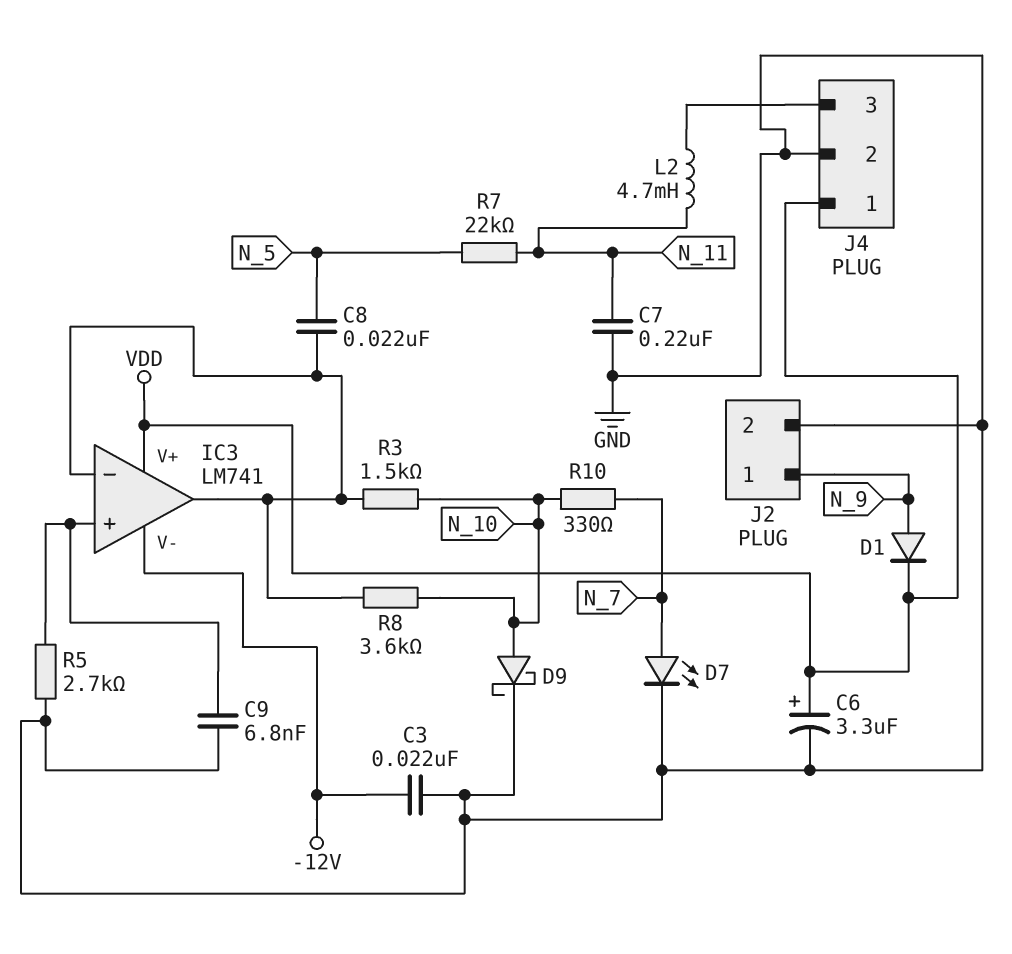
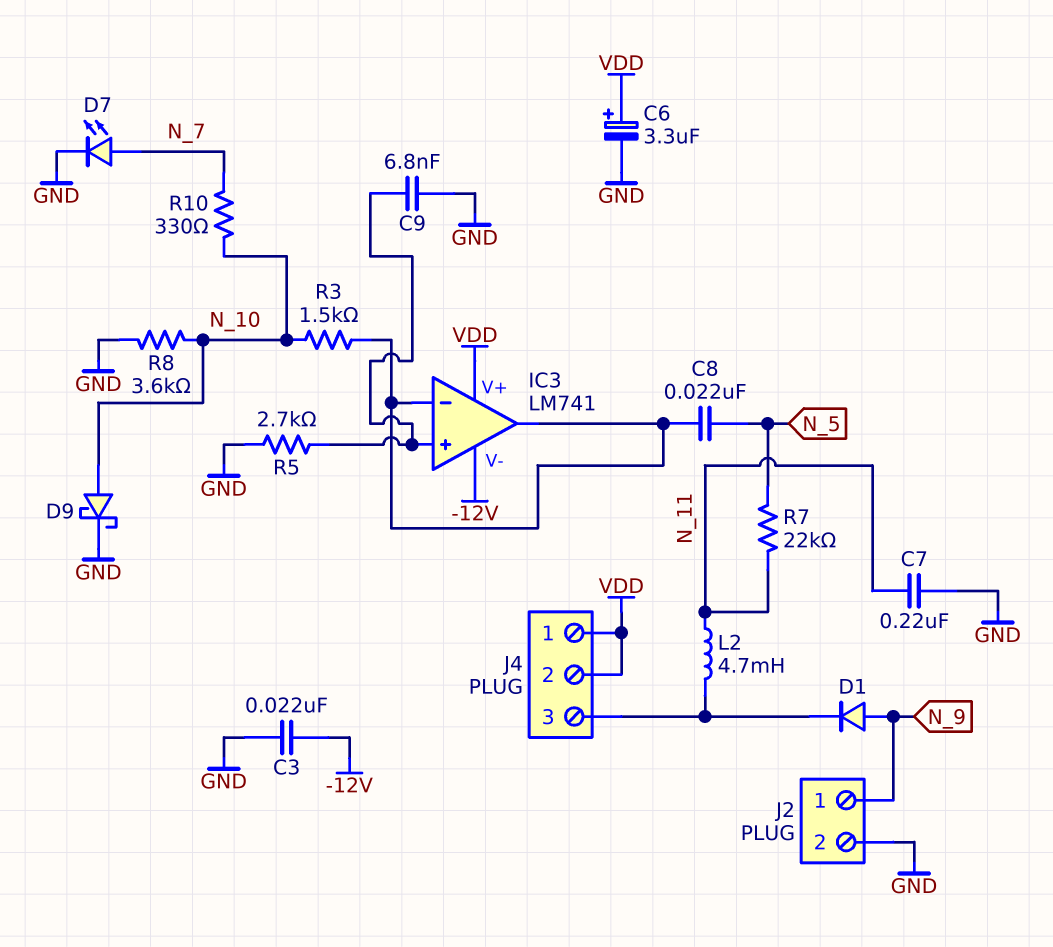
D1: diode (A N_9, K VDD) -> diode (A N_9, K J4/3)
J4 pin 2: GND -> VDD
R8: 3.6k (IC3/in-, N_10) -> 3.6k (GND, N_10)

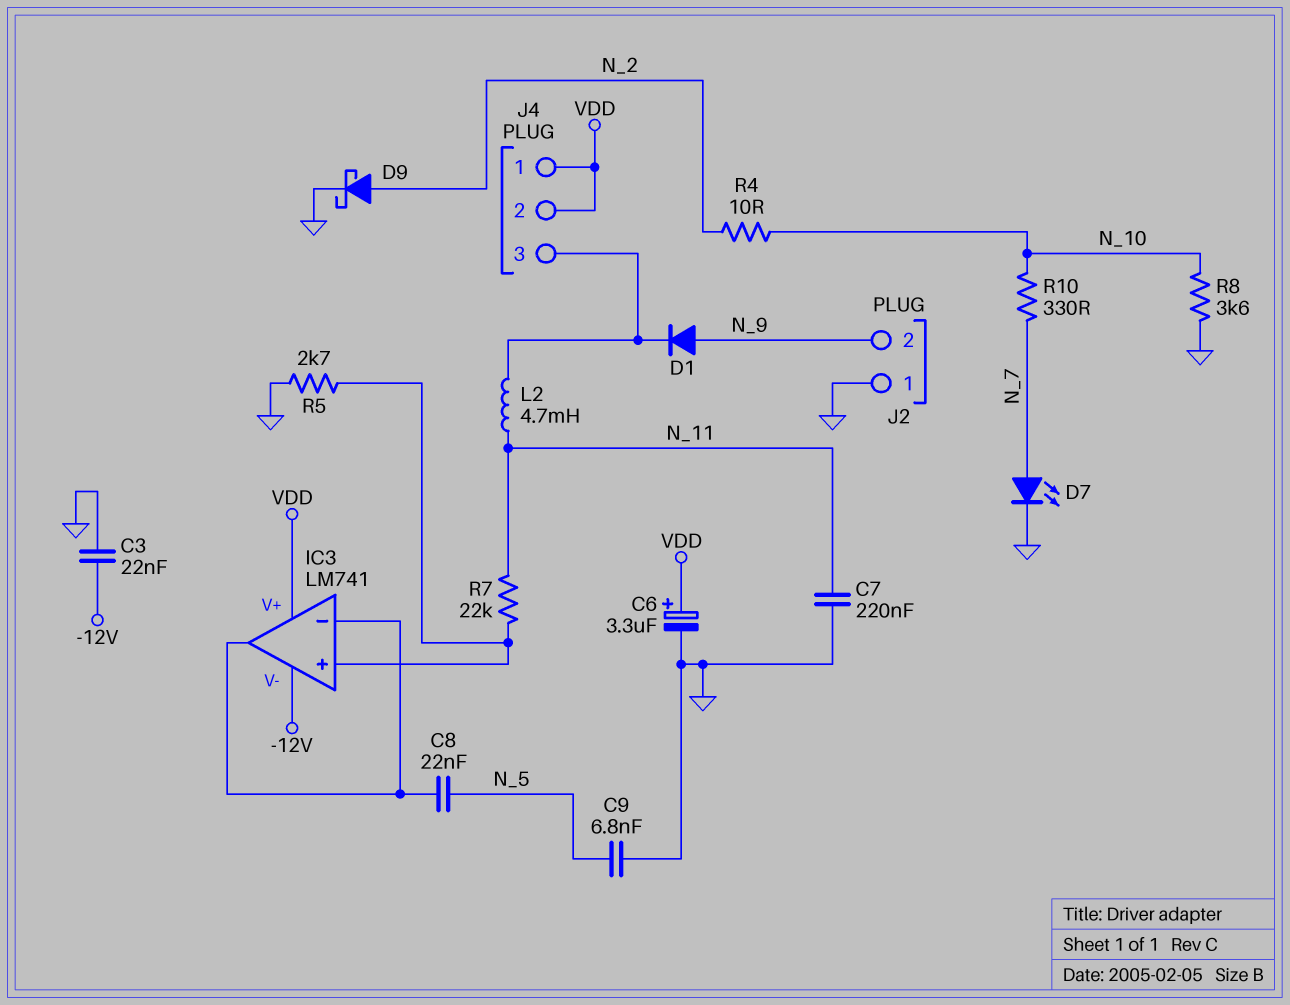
C9: 6.8nF (GND, IC3/in+) -> 6.8nF (GND, N_5)
D9: schottky (A N_10, K GND) -> schottky (A N_2, K GND)
J2 pin 1: N_9 -> GND
J2 pin 2: GND -> N_9
R3: 1.5k (IC3/in-, N_10) -> none
R4: none -> 10 (N_2, N_10)
R7: 22k (N_5, N_11) -> 22k (IC3/in+, N_11)

